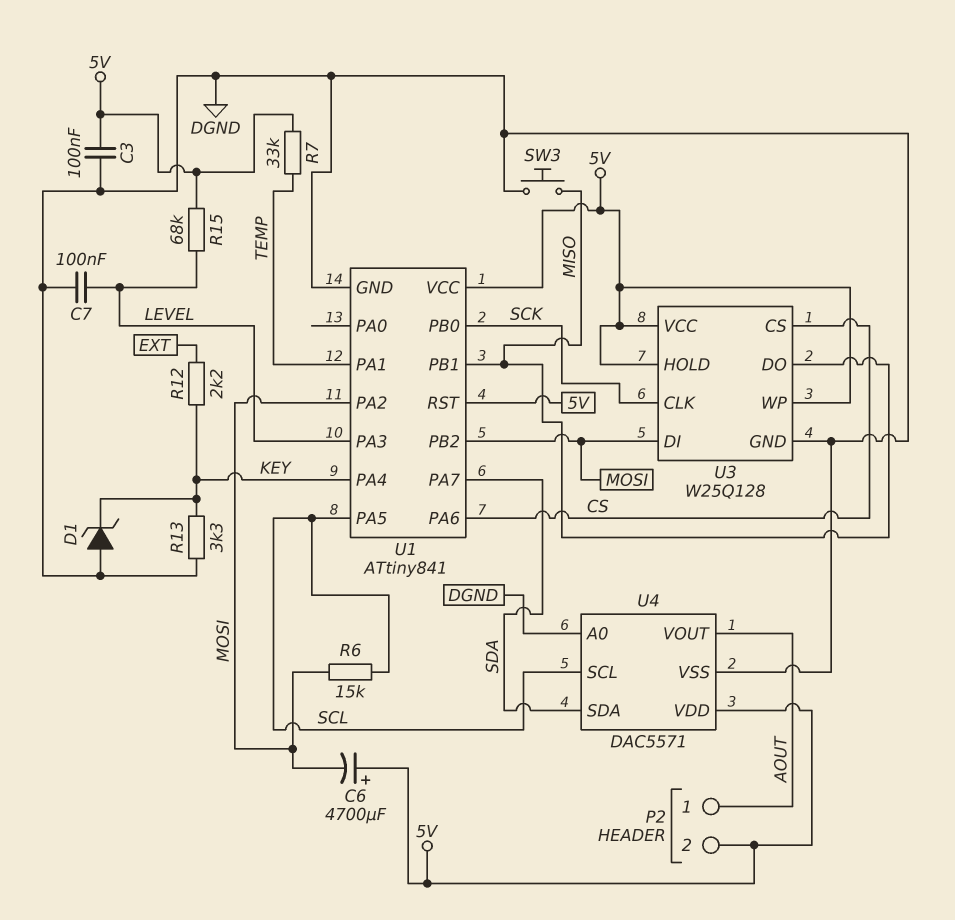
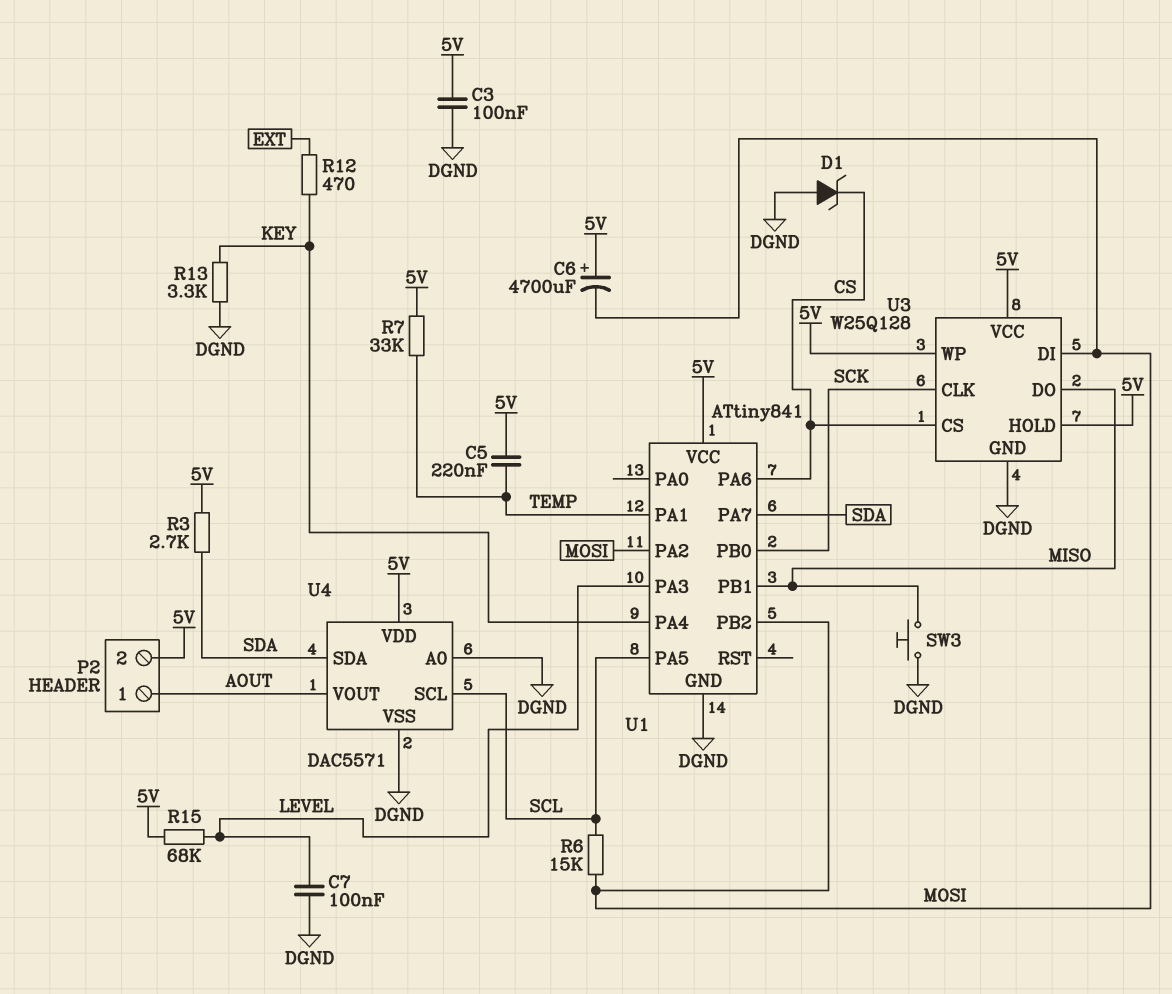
C5: none -> 220nF (5V, TEMP)
D1: zener (A DGND, K KEY) -> zener (A DGND, K CS)
R3: none -> 2.7k (5V, SDA)
R12: 2.2k (EXT, KEY) -> 470 (EXT, KEY)
U1 pin RST: 5V -> none

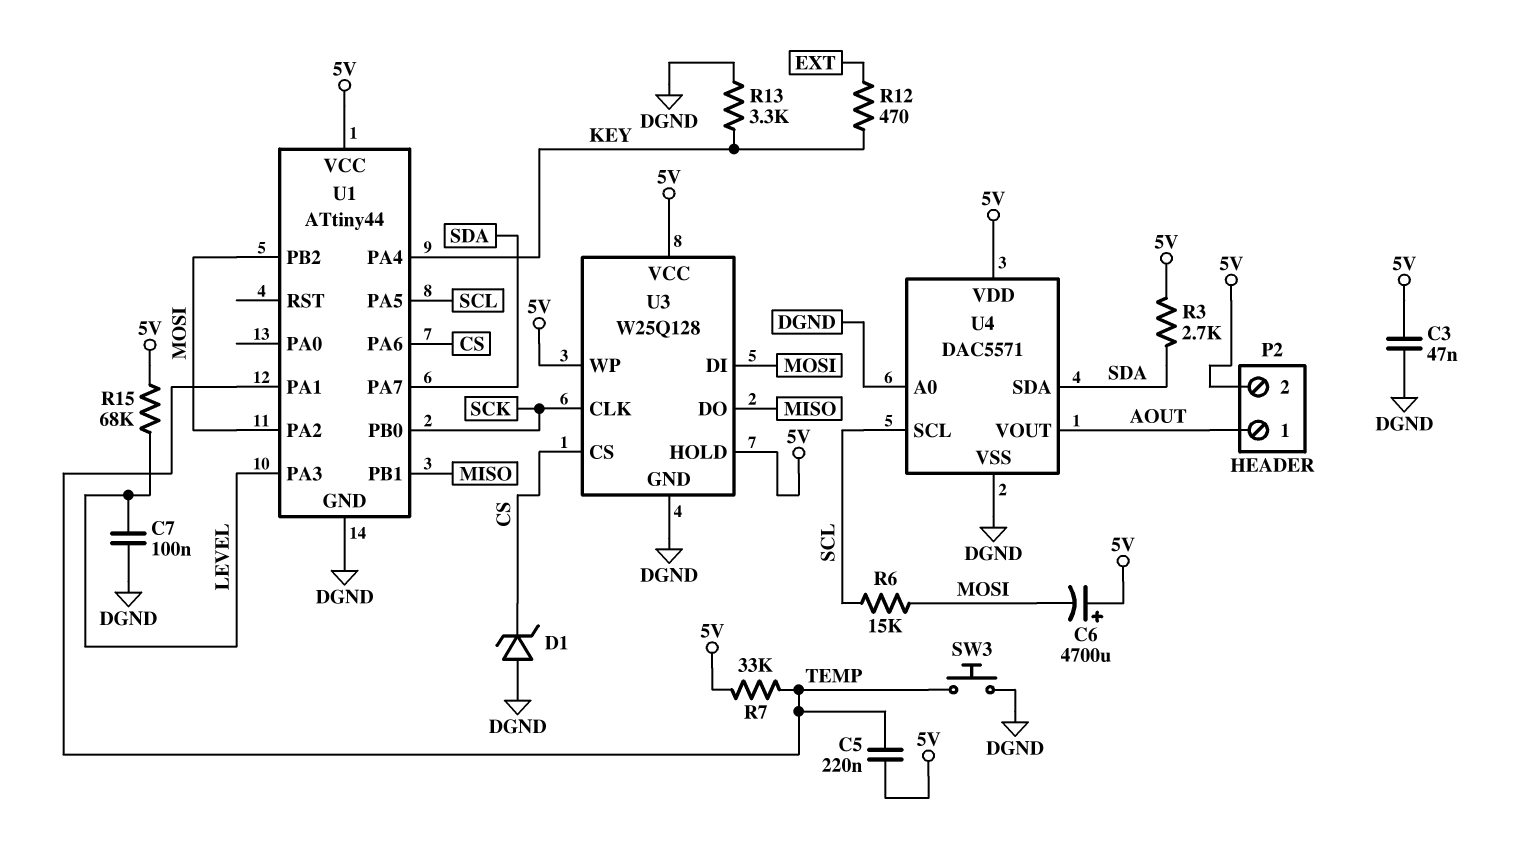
C3: 100nF (5V, DGND) -> 47nF (5V, DGND)
SW3: button (DGND, MISO) -> button (DGND, TEMP)
U1: ATtiny841 -> ATtiny44

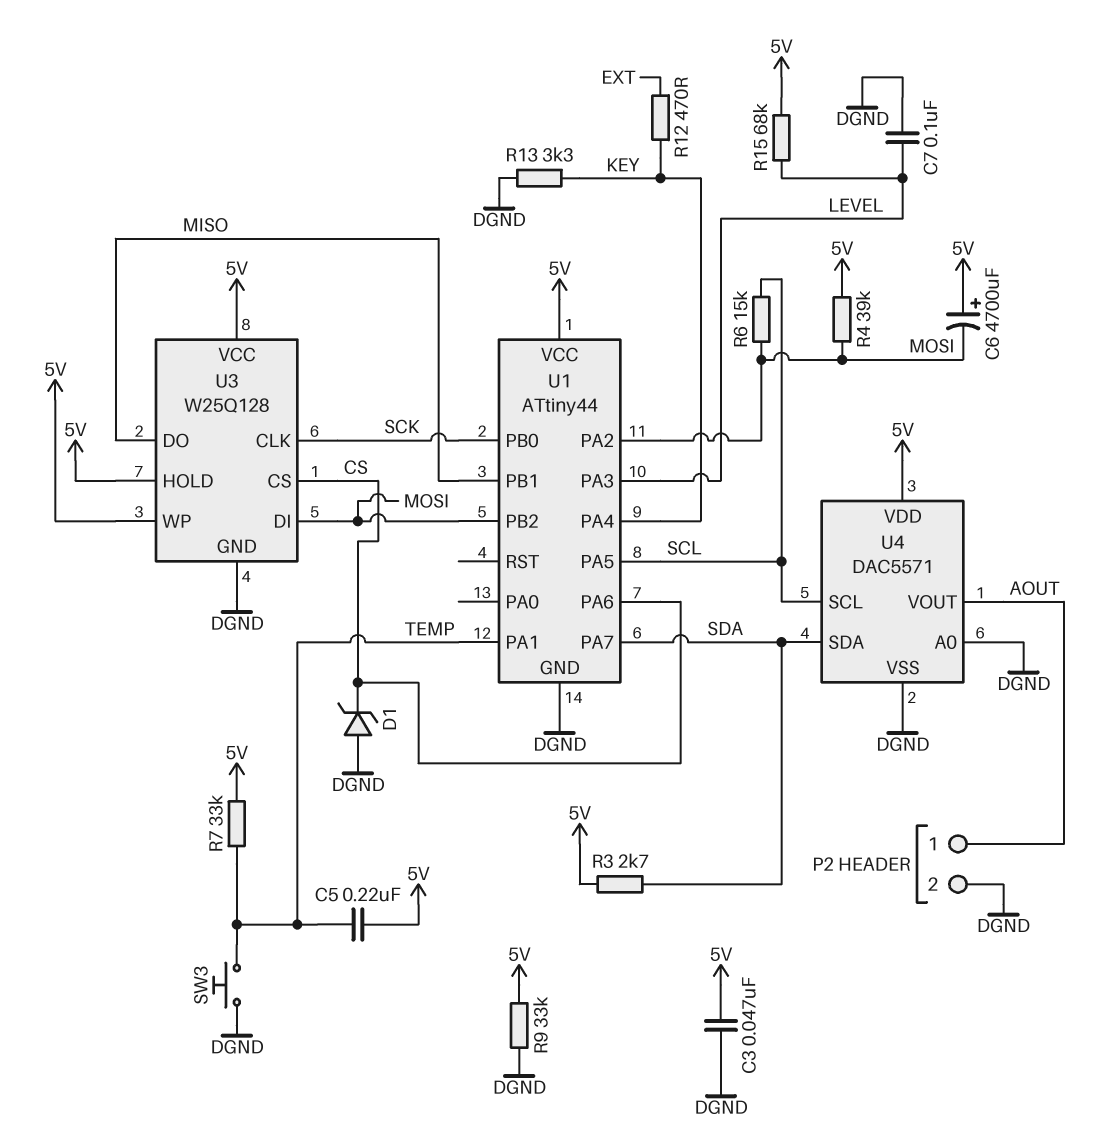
P2 pin 2: 5V -> DGND
R4: none -> 39k (5V, MOSI)
R9: none -> 33k (5V, DGND)

